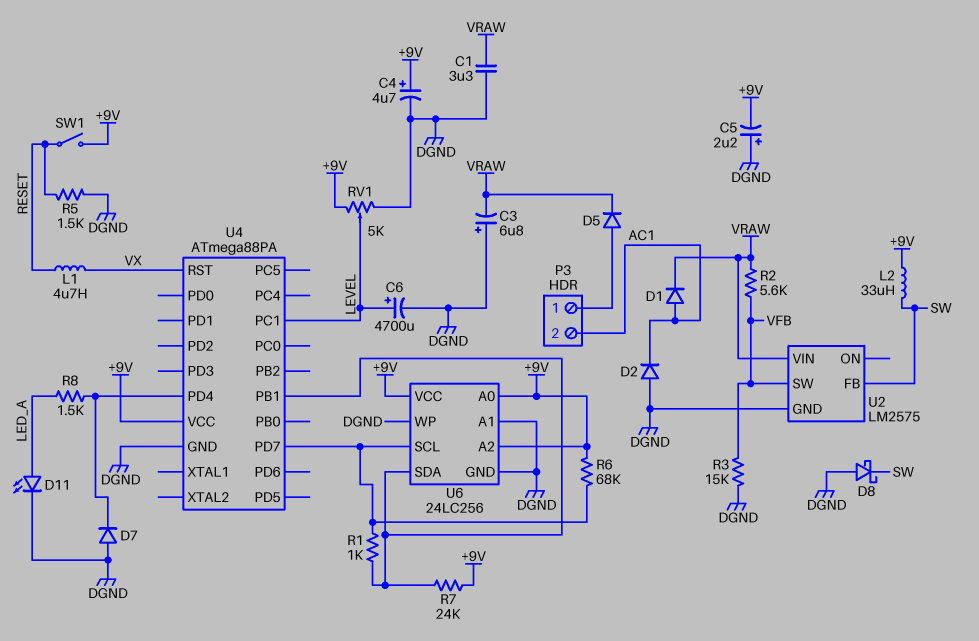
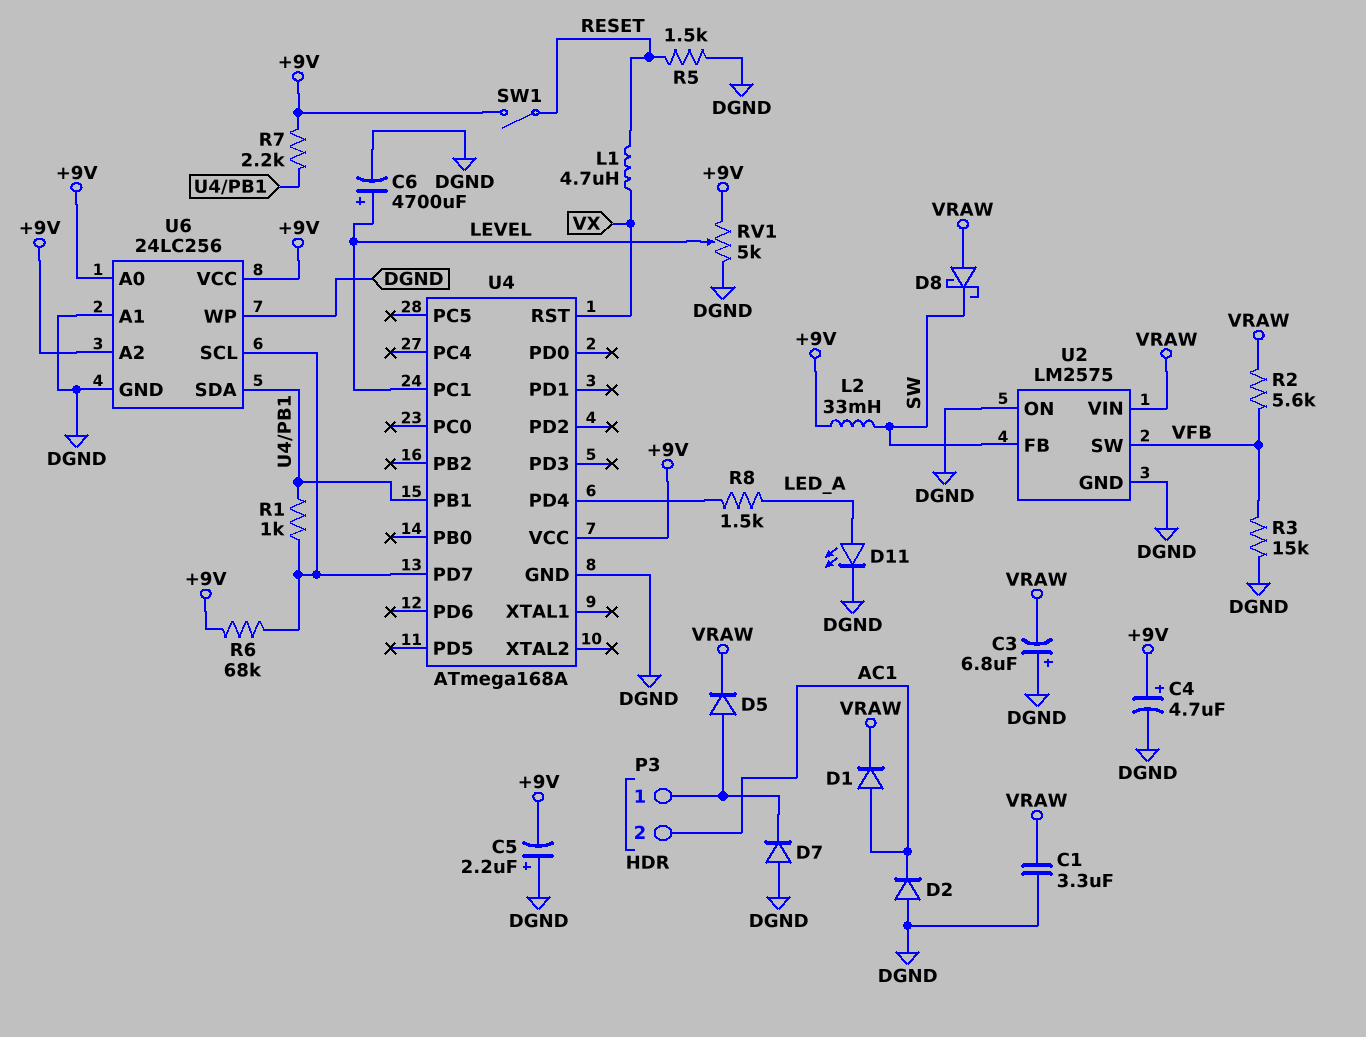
D7: diode (A DGND, K U4/PD4) -> diode (A DGND, K P3/1)
D8: schottky (A DGND, K SW) -> schottky (A VRAW, K SW)
L2: 33uH (+9V, SW) -> 33mH (+9V, SW)
R7: 24k (+9V, U4/PB1) -> 2.2k (+9V, U4/PB1)
U2 pin ON: none -> DGND
U4: ATmega88PA -> ATmega168A

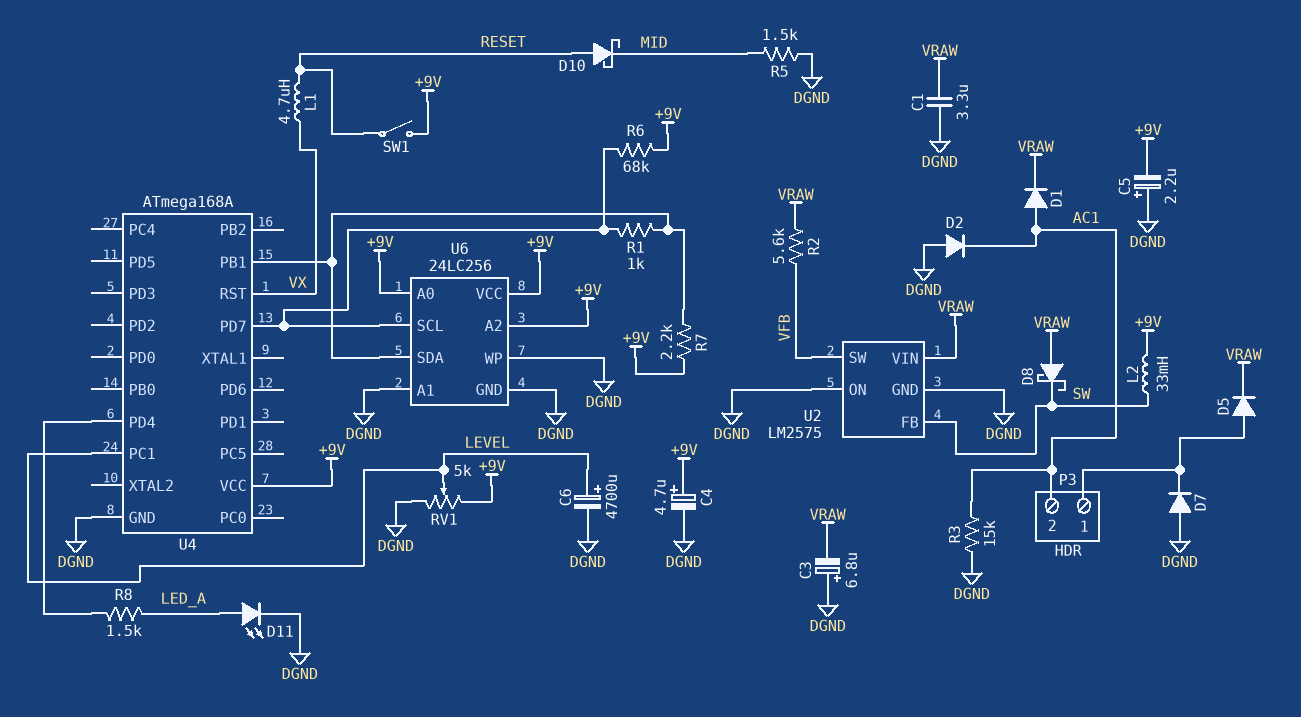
D10: none -> schottky (A RESET, K MID)
R3: 15k (DGND, VFB) -> 15k (AC1, DGND)
R5: 1.5k (DGND, RESET) -> 1.5k (DGND, MID)

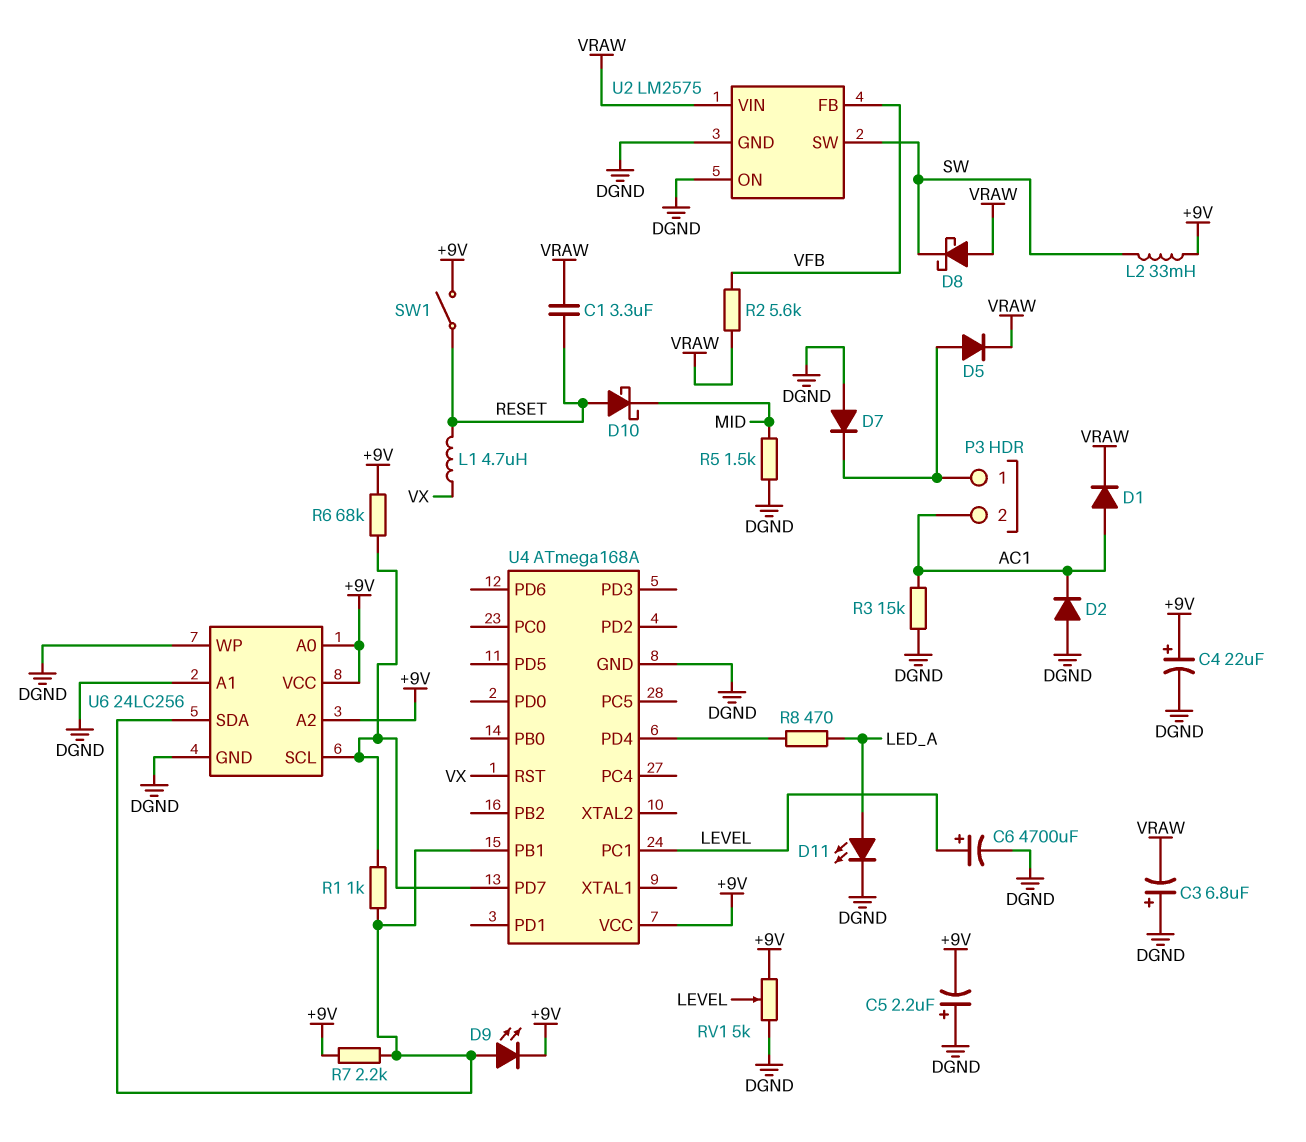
C1: 3.3uF (DGND, VRAW) -> 3.3uF (RESET, VRAW)
C4: 4.7uF (plus +9V, minus DGND) -> 22uF (plus +9V, minus DGND)
D9: none -> LED (A U4/PB1, K +9V)
R8: 1.5k (LED_A, U4/PD4) -> 470 (LED_A, U4/PD4)
U2 pin FB: SW -> VFB
U2 pin SW: VFB -> SW

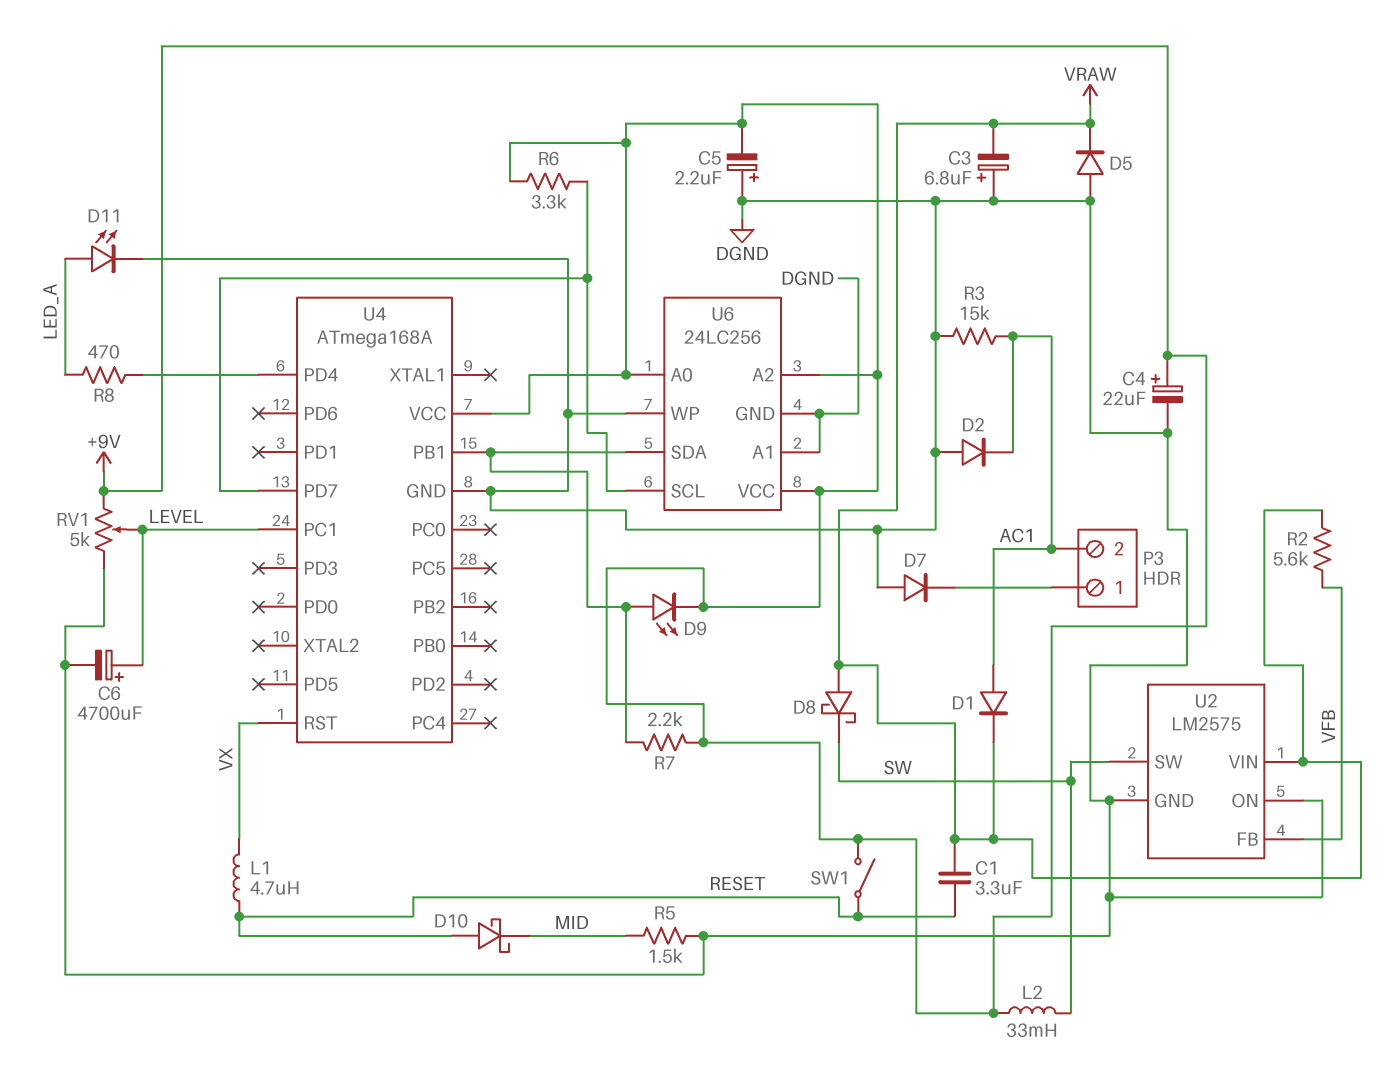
D5: diode (A P3/1, K VRAW) -> diode (A DGND, K VRAW)
R1: 1k (U4/PB1, U4/PD7) -> none
R6: 68k (+9V, U4/PD7) -> 3.3k (+9V, U4/PD7)

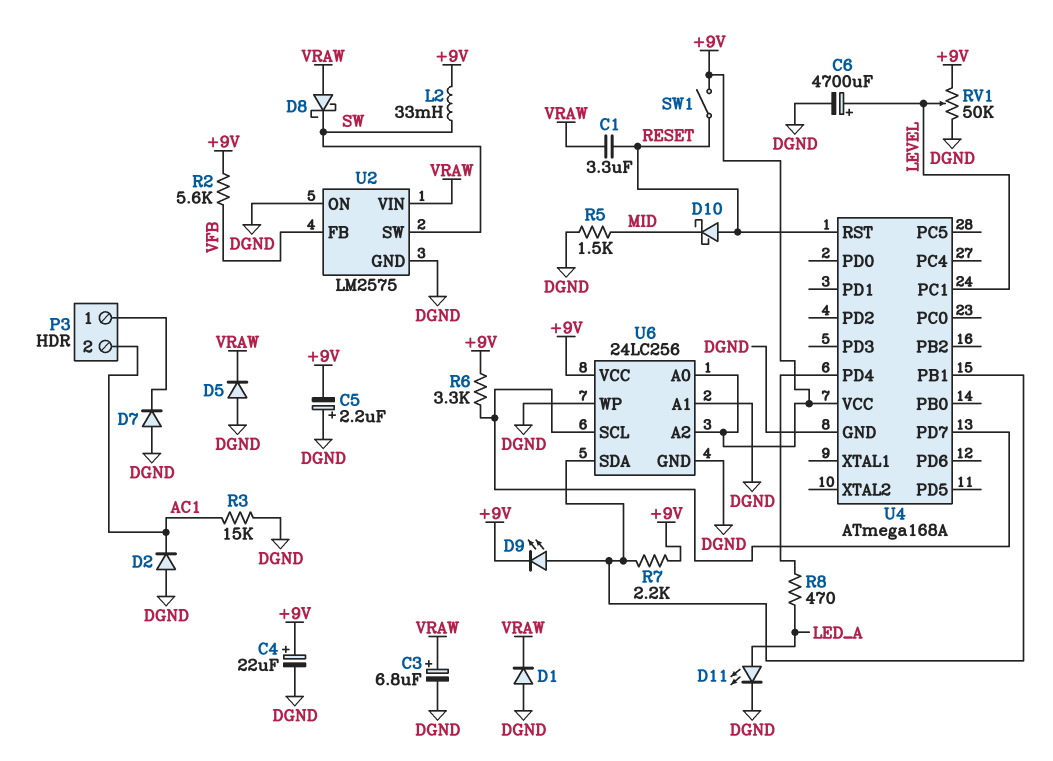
C3: 6.8uF (plus DGND, minus VRAW) -> 6.8uF (plus VRAW, minus DGND)
D1: diode (A AC1, K VRAW) -> diode (A DGND, K VRAW)
L1: 4.7uH (RESET, VX) -> none
R2: 5.6k (VFB, VRAW) -> 5.6k (+9V, VFB)
RV1: 5k (+9V, DGND, wiper LEVEL) -> 50k (+9V, DGND, wiper LEVEL)
U4 pin RST: VX -> RESET

